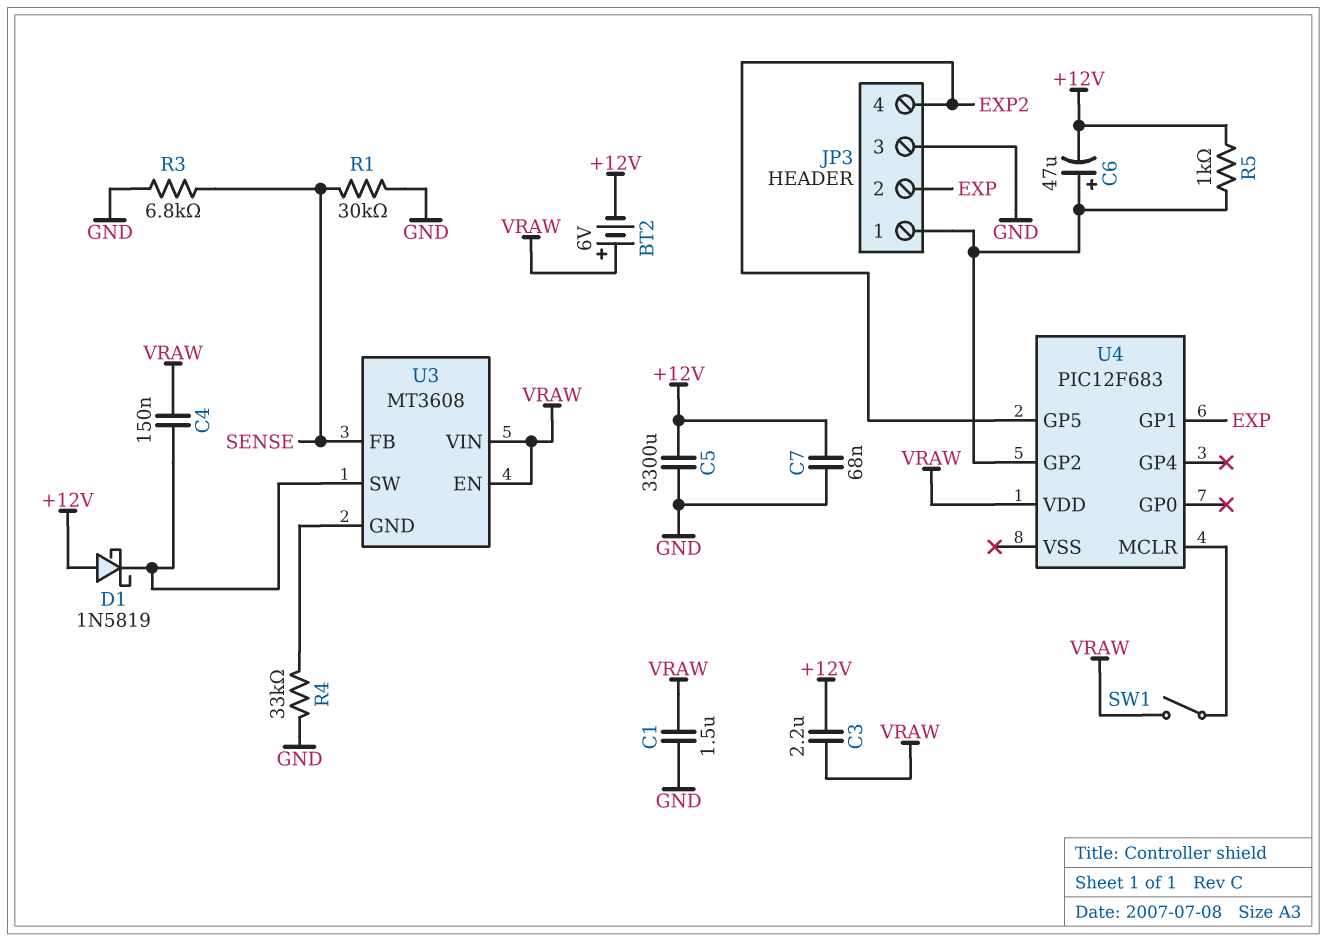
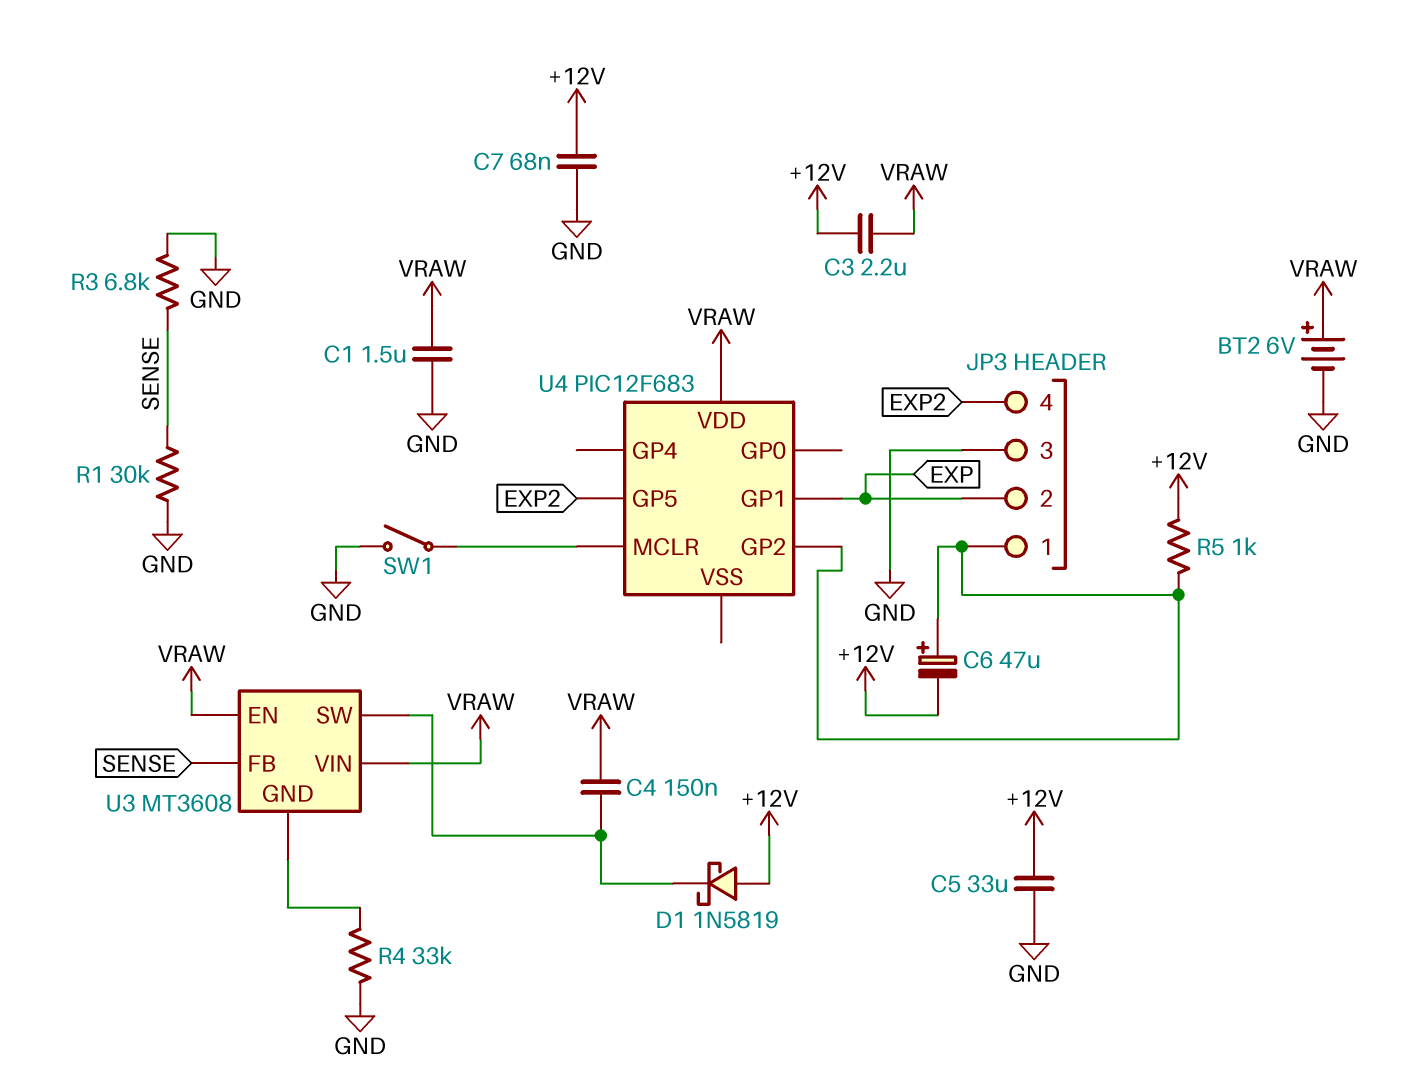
BT2: 6V (plus VRAW, minus +12V) -> 6V (plus VRAW, minus GND)
C5: 3300uF (+12V, GND) -> 33uF (+12V, GND)
SW1: switch (U4/MCLR, VRAW) -> switch (GND, U4/MCLR)

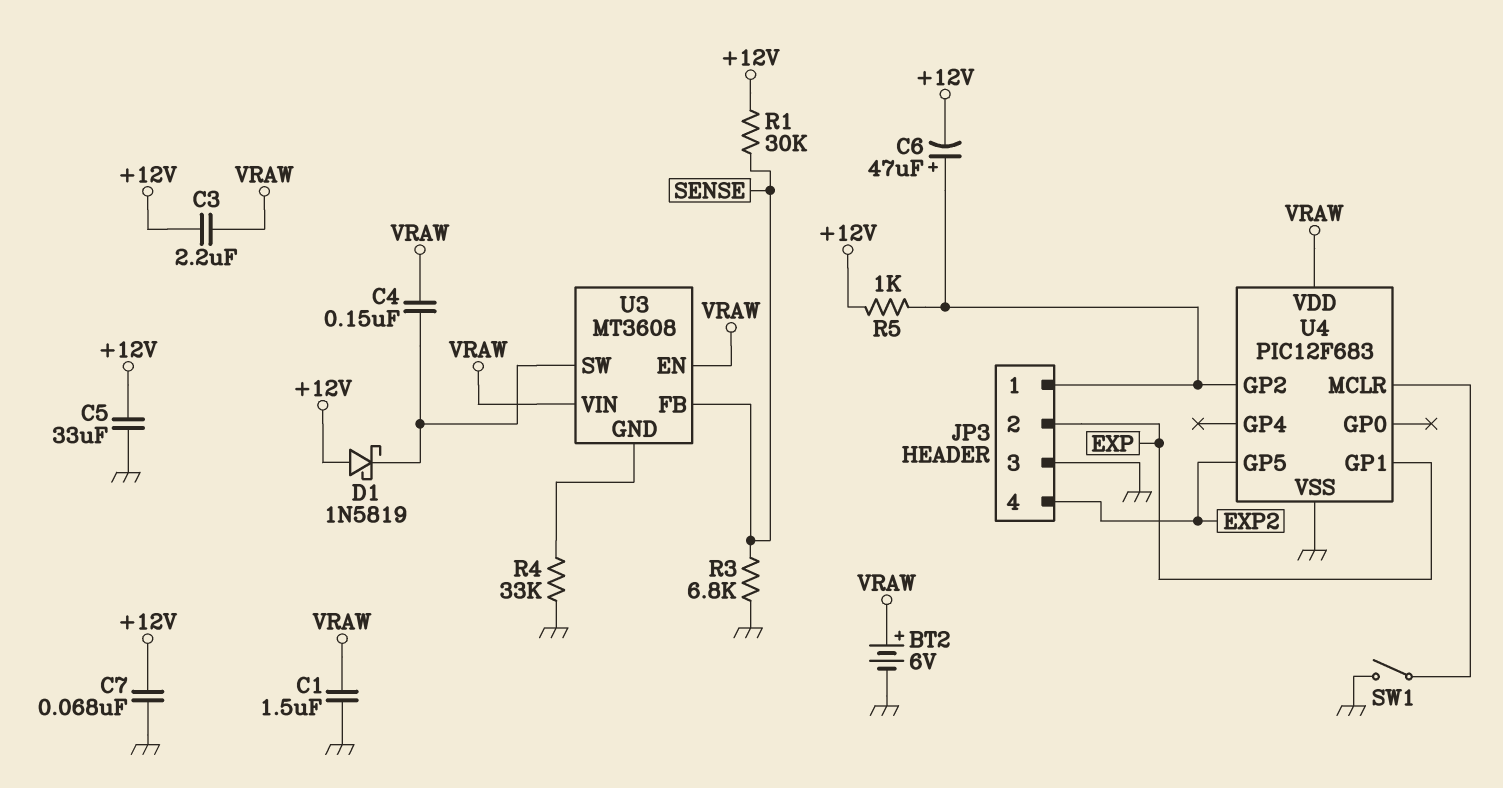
R1: 30k (GND, SENSE) -> 30k (+12V, SENSE)
U4 pin VSS: none -> GND

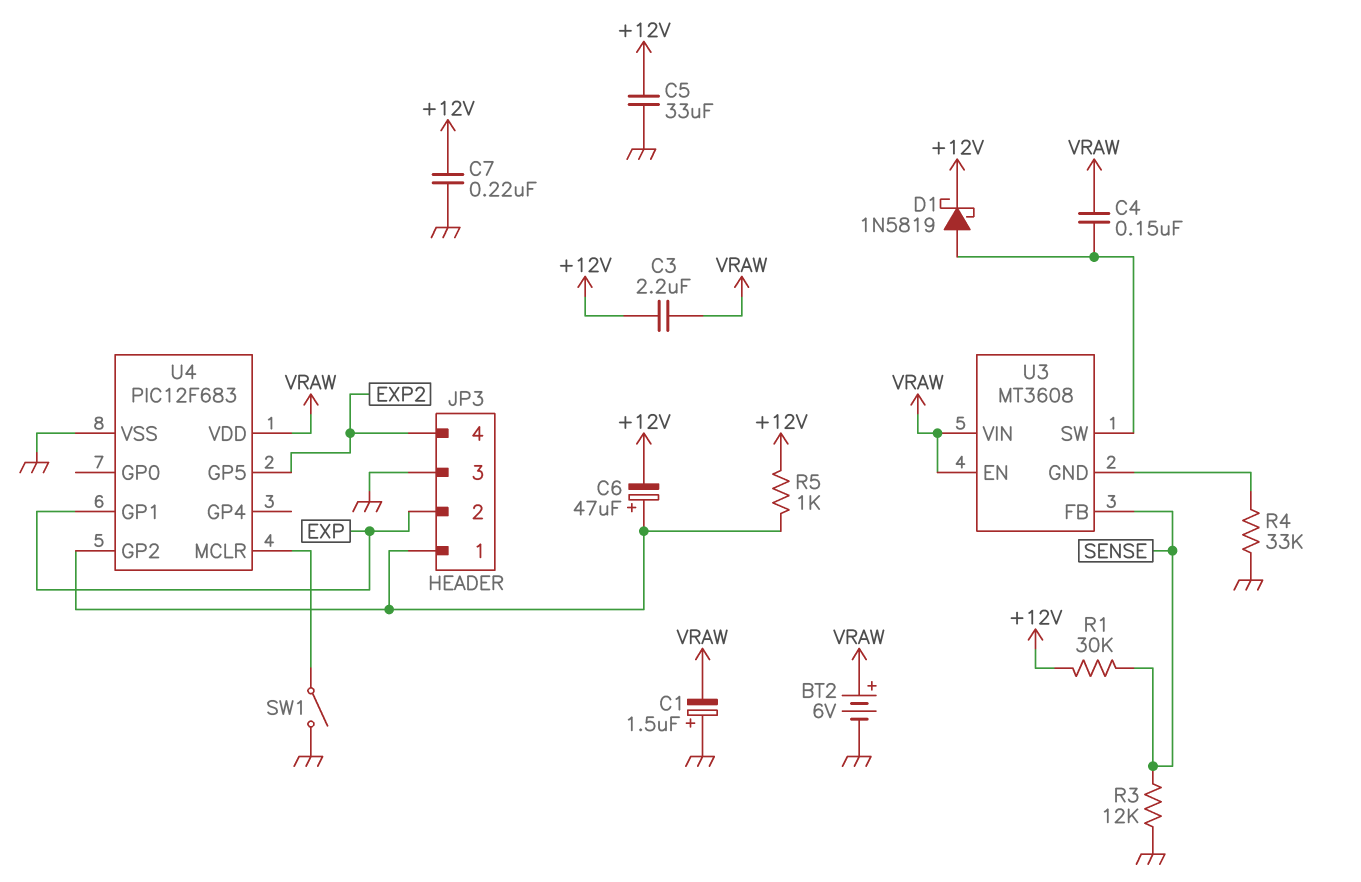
C1: 1.5uF (GND, VRAW) -> 1.5uF (plus GND, minus VRAW)
C7: 68nF (+12V, GND) -> 220nF (+12V, GND)
D1: schottky 1N5819 (A +12V, K U3/SW) -> schottky 1N5819 (A U3/SW, K +12V)
R3: 6.8k (GND, SENSE) -> 12k (GND, SENSE)

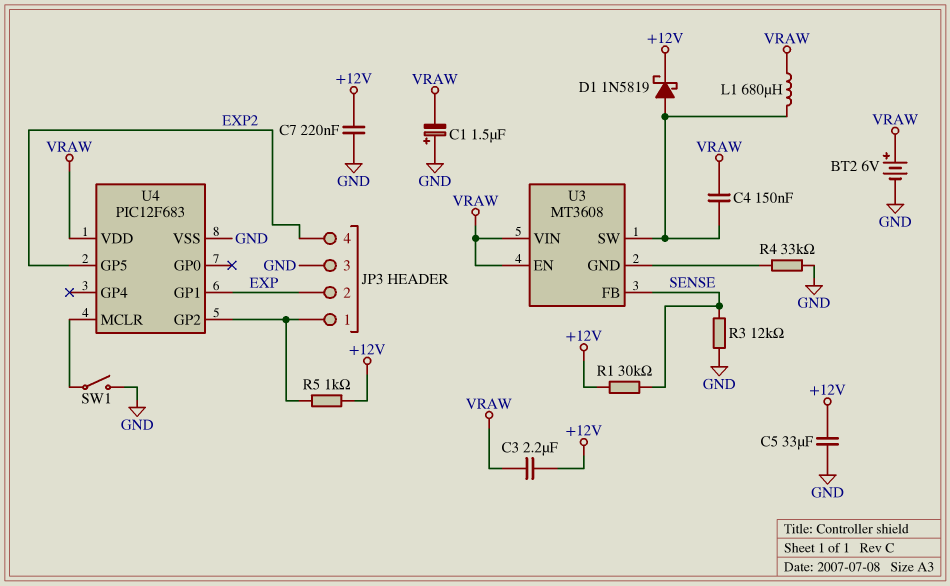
C6: 47uF (plus JP3/1, minus +12V) -> none
L1: none -> 680uH (U3/SW, VRAW)

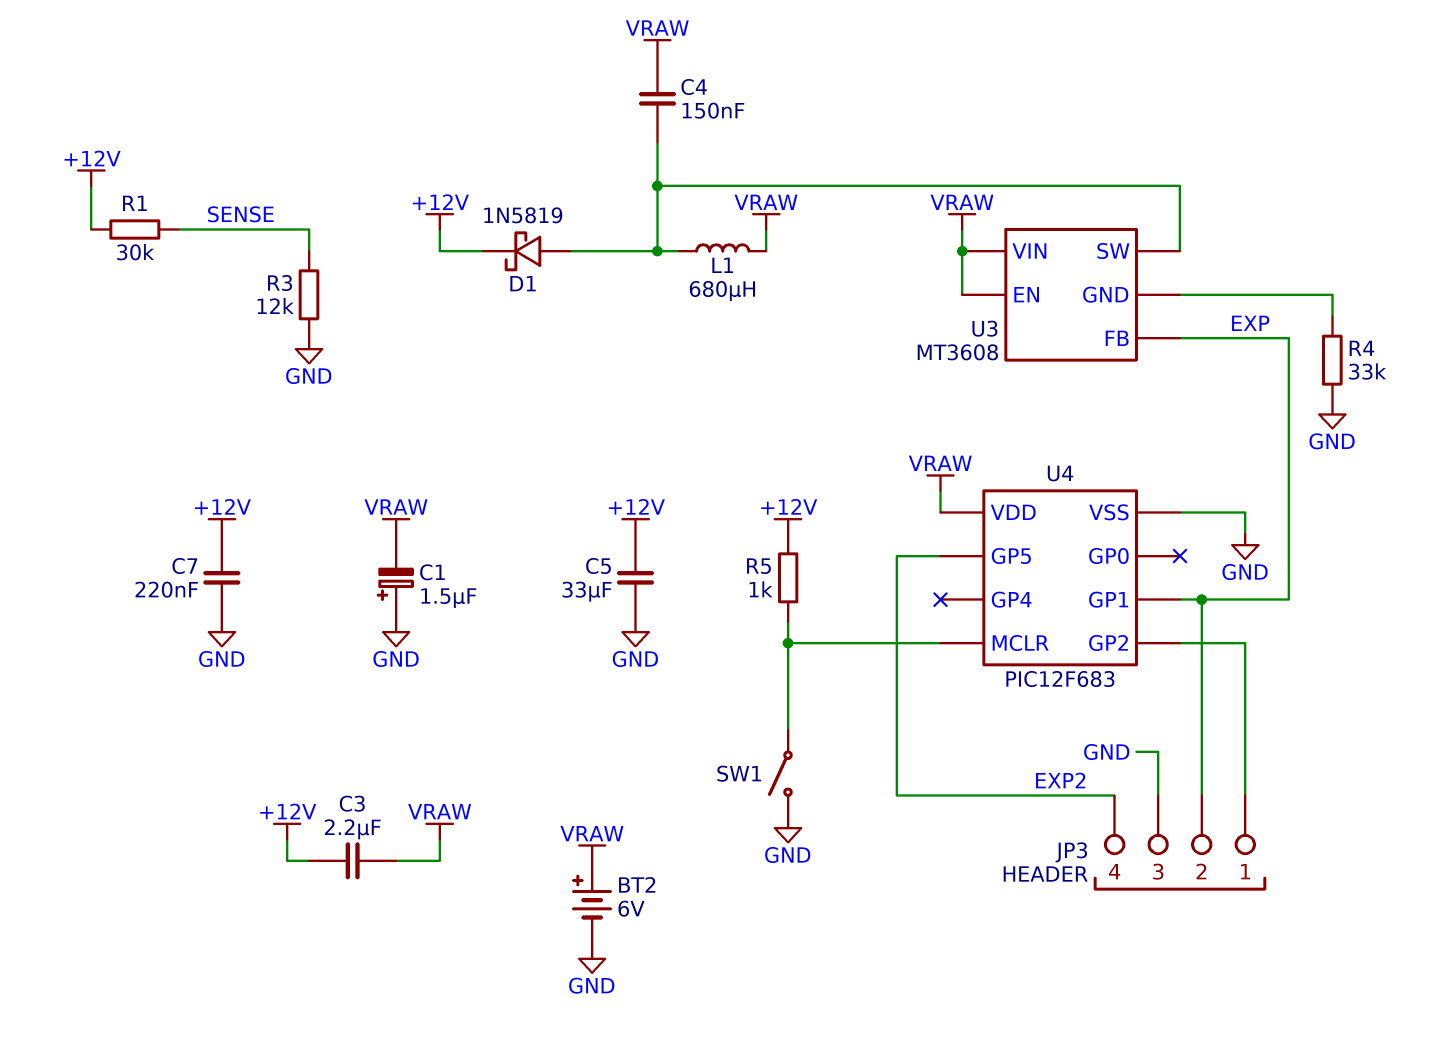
R5: 1k (+12V, JP3/1) -> 1k (+12V, U4/MCLR)
U3 pin FB: SENSE -> EXP

